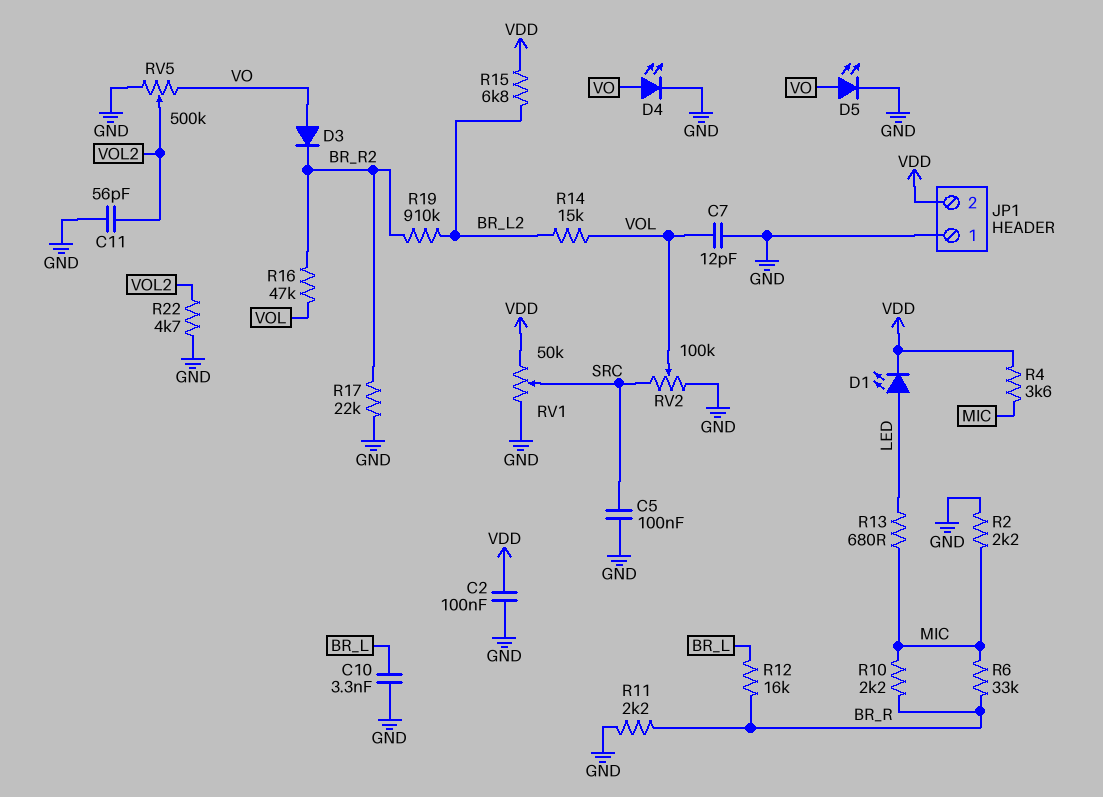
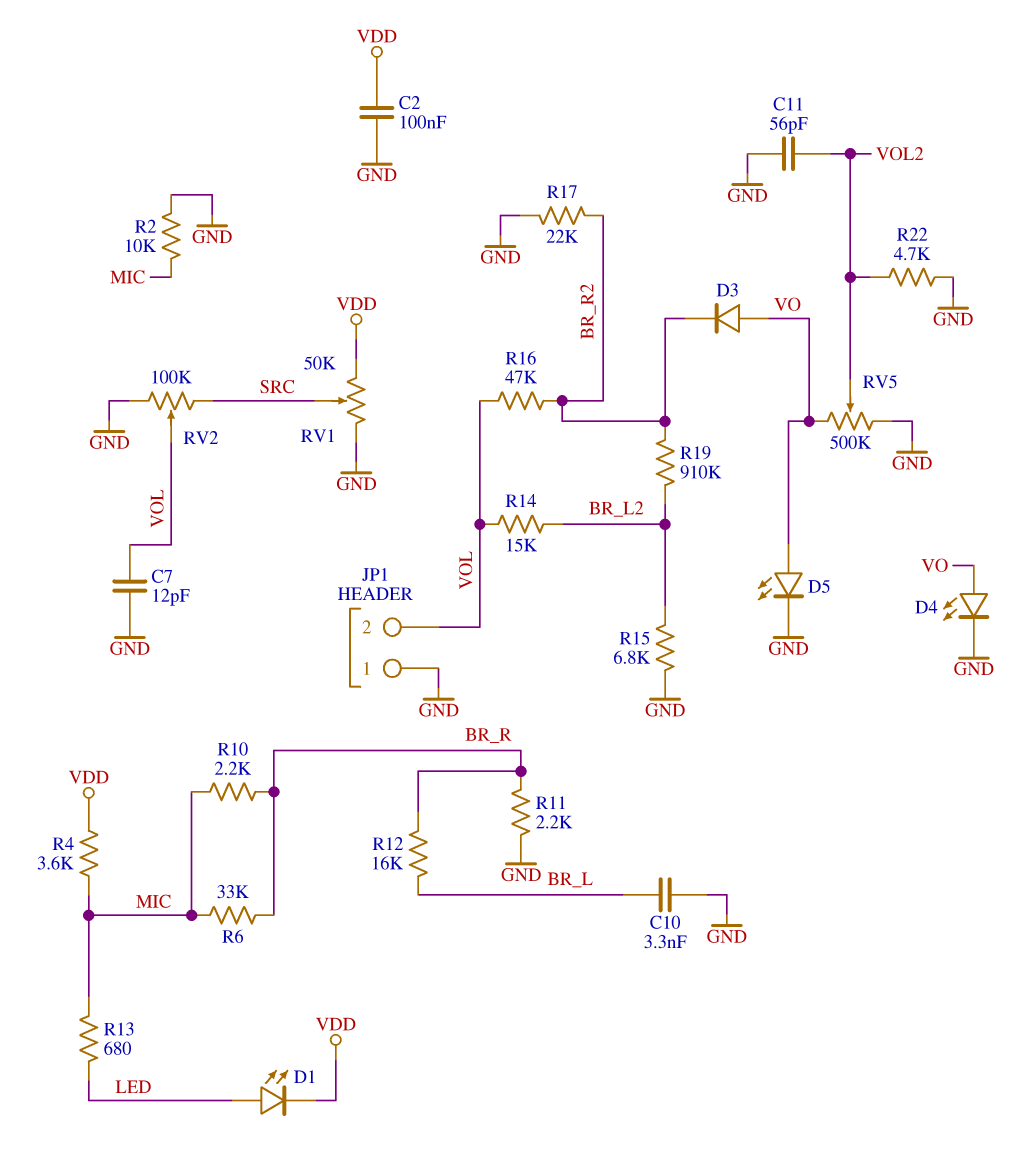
C5: 100nF (GND, SRC) -> none
JP1 pin 2: VDD -> VOL
R2: 2.2k (GND, MIC) -> 10k (GND, MIC)
R15: 6.8k (BR_L2, VDD) -> 6.8k (BR_L2, GND)

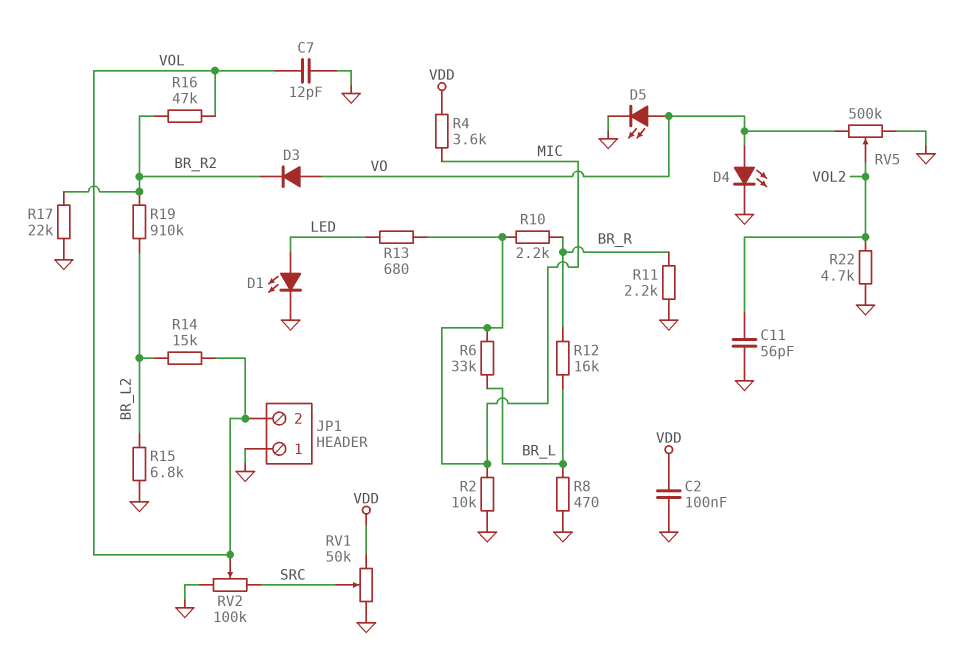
C10: 3.3nF (BR_L, GND) -> none
D1: LED (A LED, K VDD) -> LED (A LED, K GND)
R6: 33k (BR_R, MIC) -> 33k (BR_L, MIC)
R8: none -> 470 (BR_L, GND)

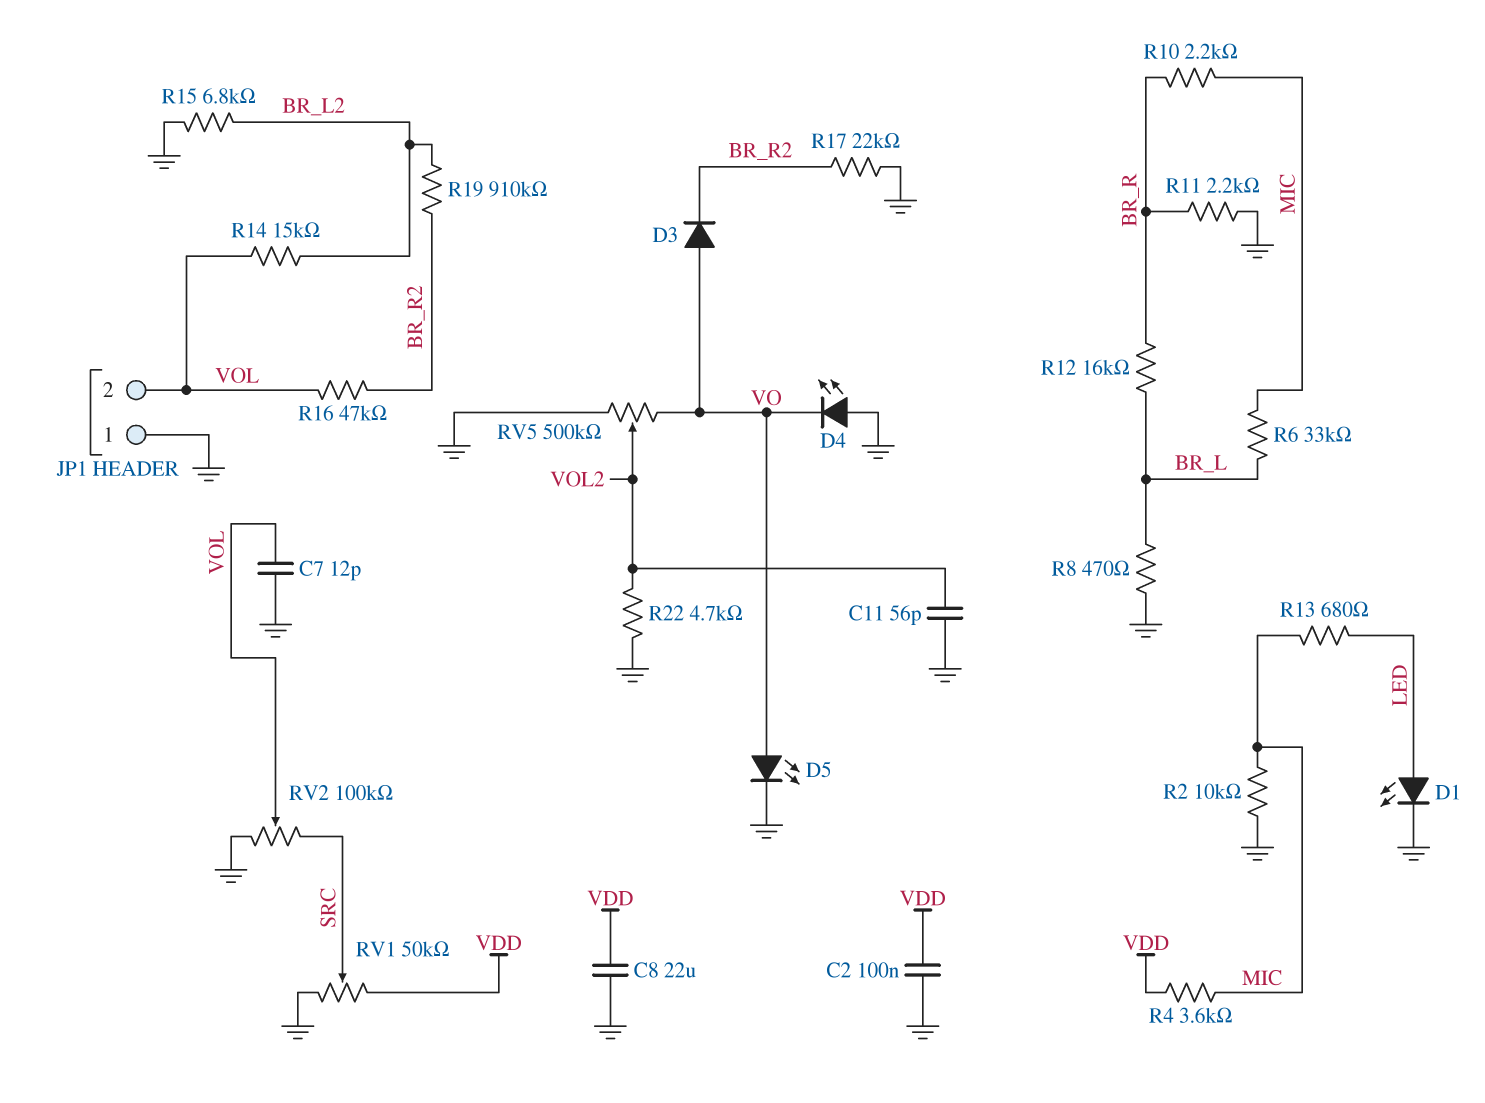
C8: none -> 22uF (GND, VDD)
D4: LED (A VO, K GND) -> LED (A GND, K VO)

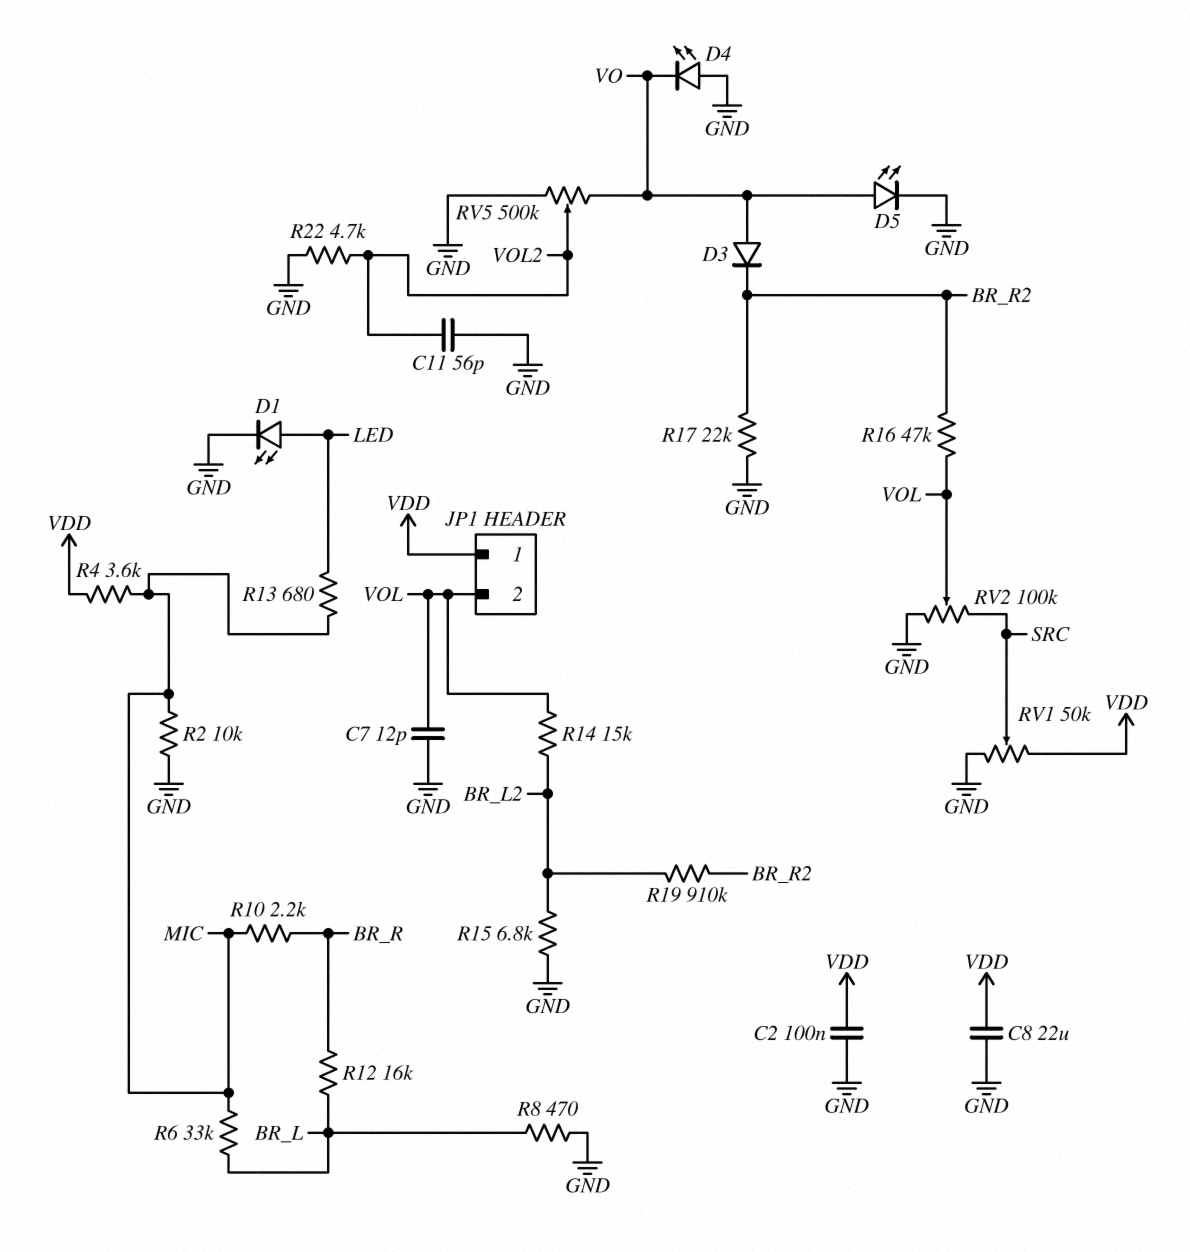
JP1 pin 1: GND -> VDD
R11: 2.2k (BR_R, GND) -> none

